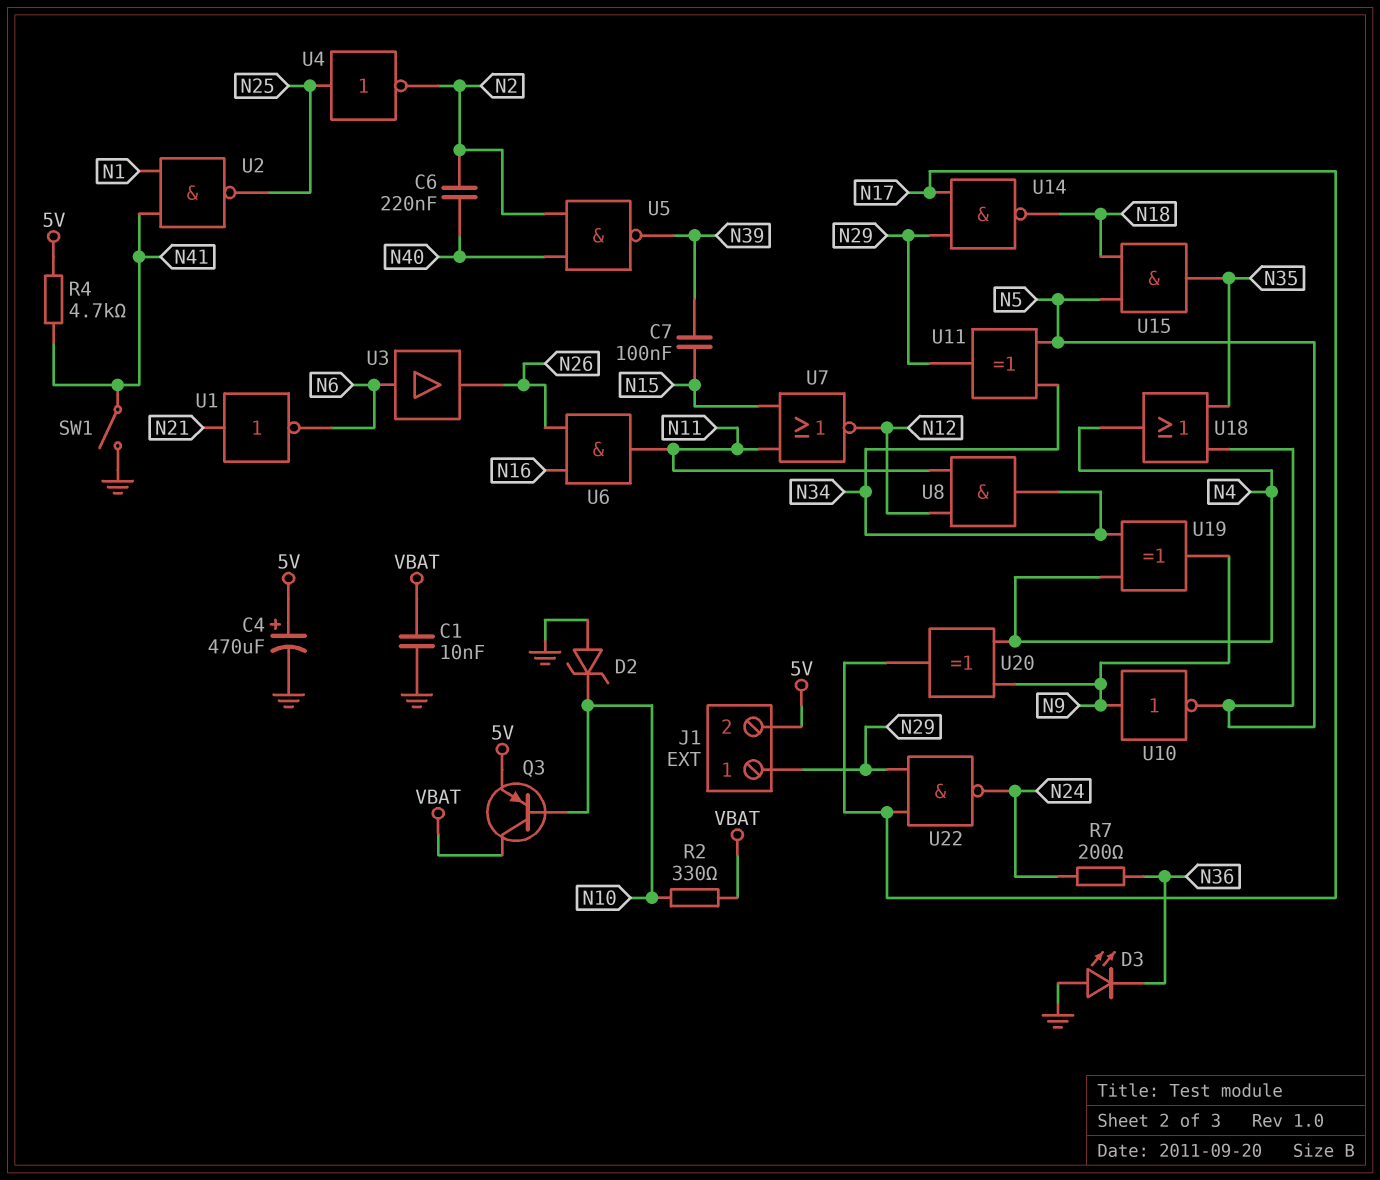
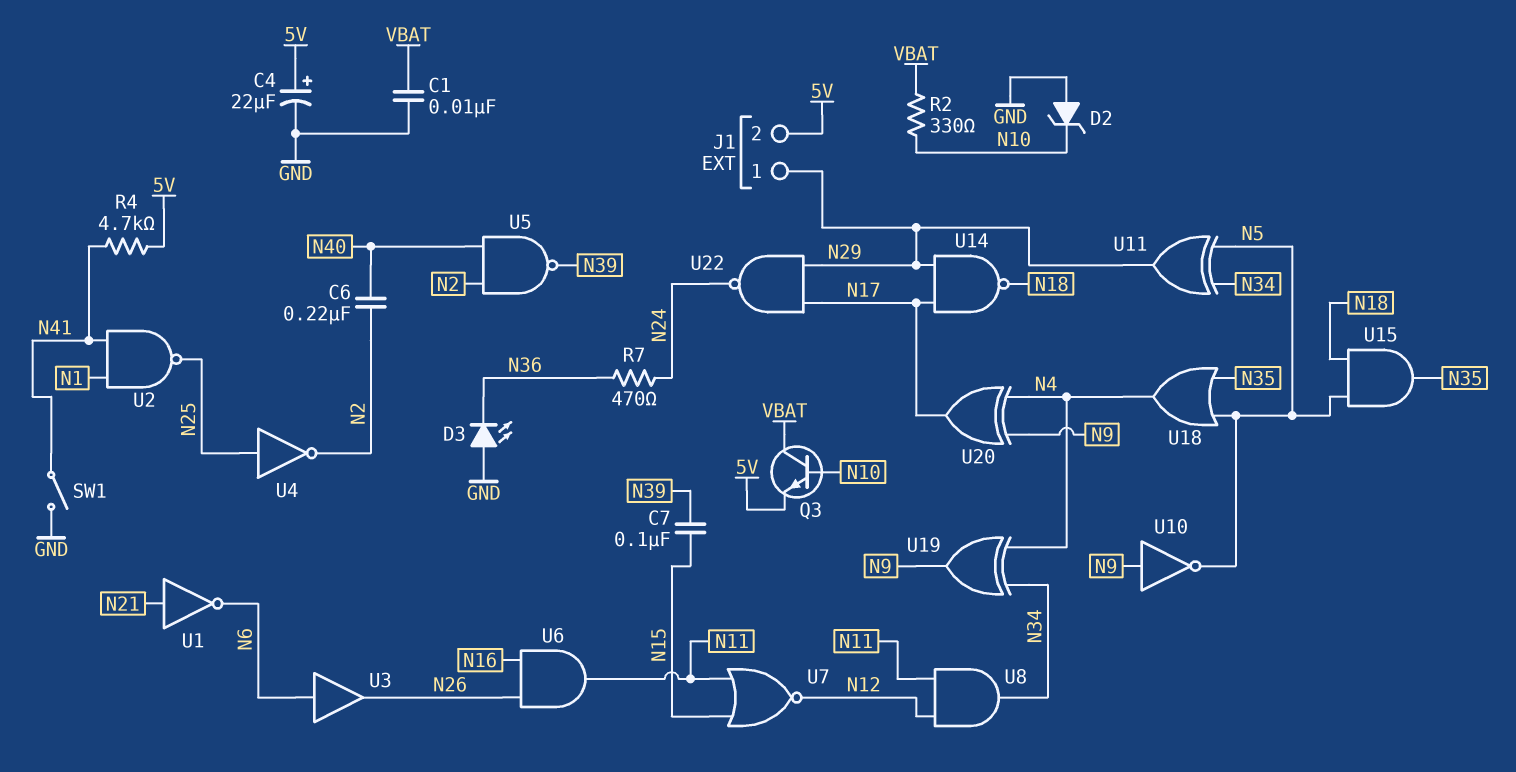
C4: 470uF (plus 5V, minus GND) -> 22uF (plus 5V, minus GND)
Q3: PNP (B N10, C VBAT, E 5V) -> NPN (B N10, C VBAT, E 5V)
R7: 200 (N24, N36) -> 470 (N24, N36)

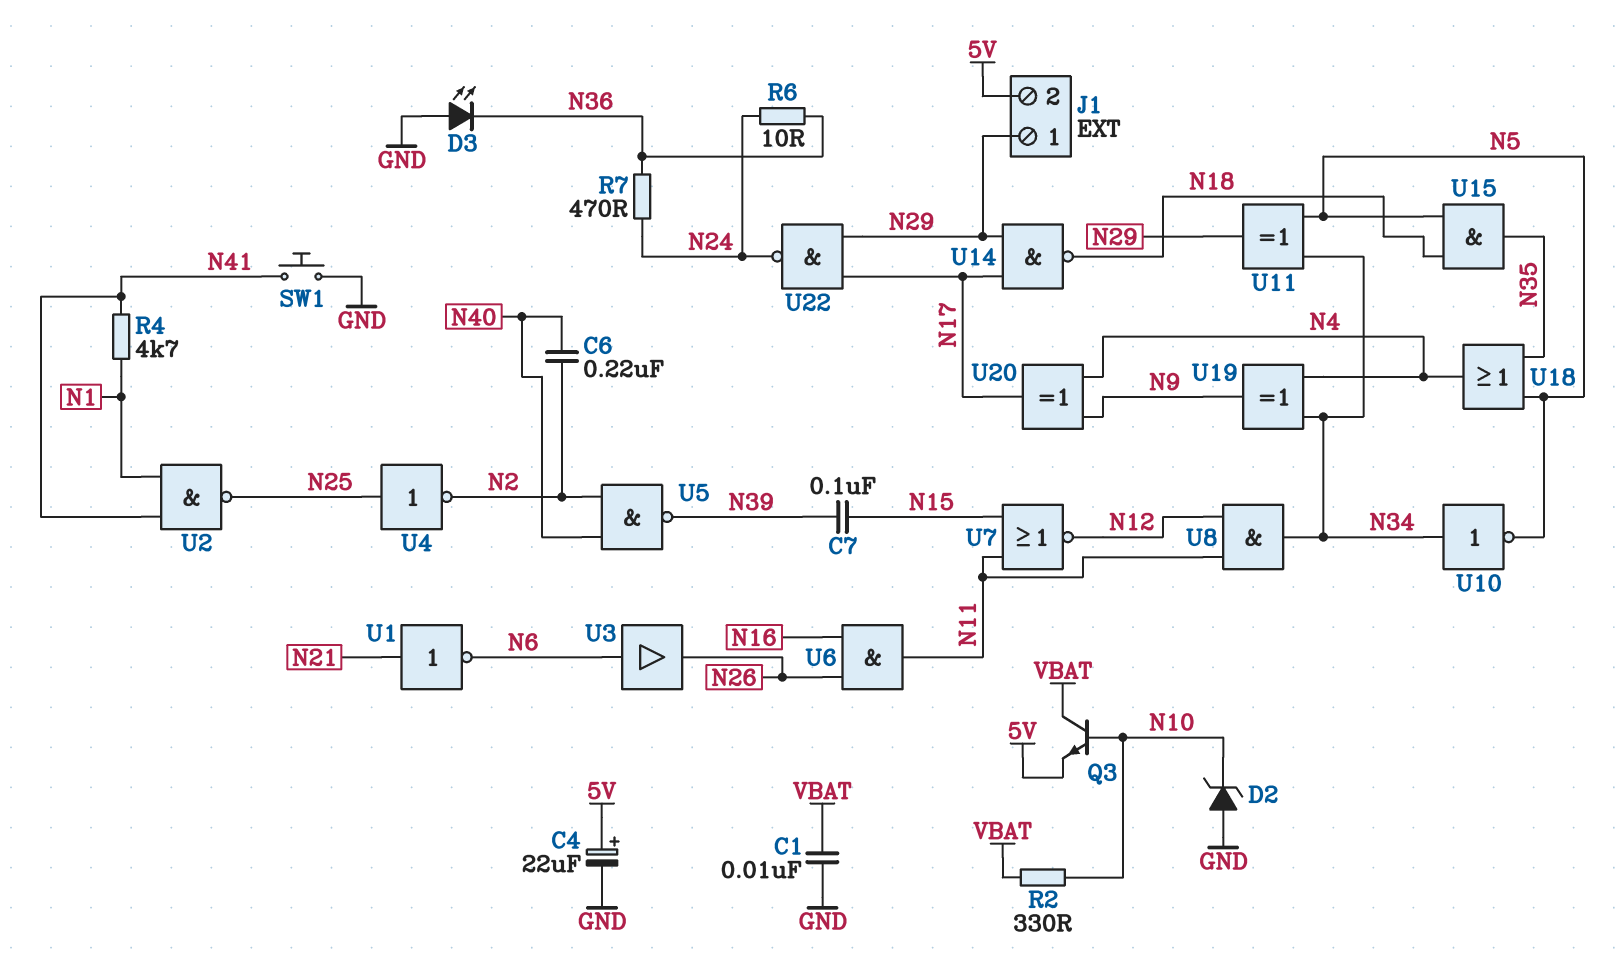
R4: 4.7k (5V, N41) -> 4.7k (N1, N41)
R6: none -> 10 (N24, N36)
SW1: switch (GND, N41) -> button (GND, N41)
U10: NOT (in N9, out N5) -> NOT (in N34, out N5)

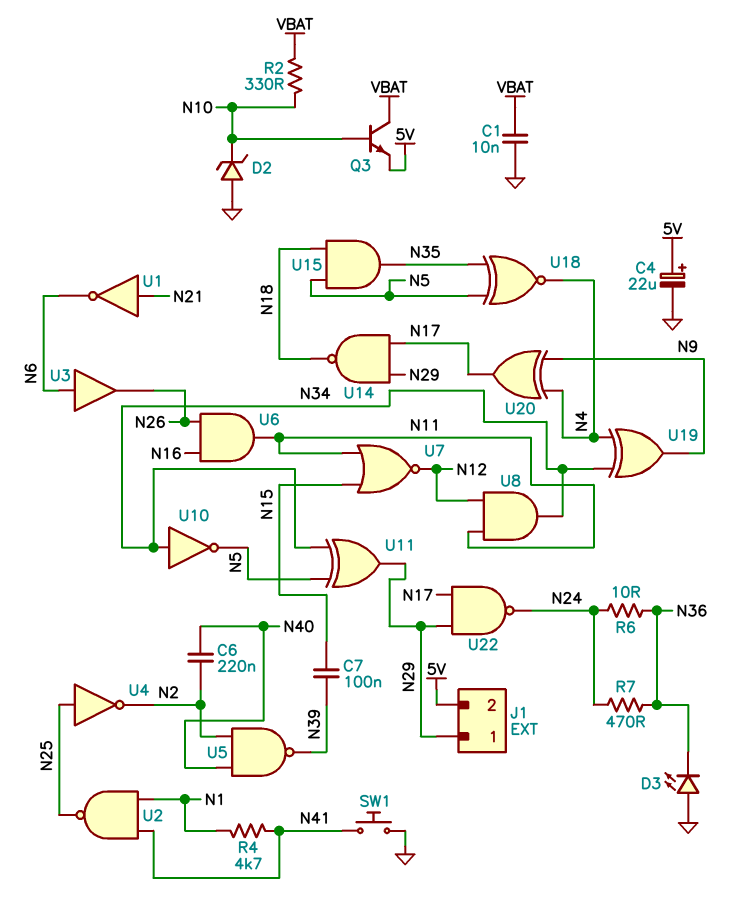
U18: OR (in N5, in N35, out N4) -> XNOR (in N5, in N35, out N4)

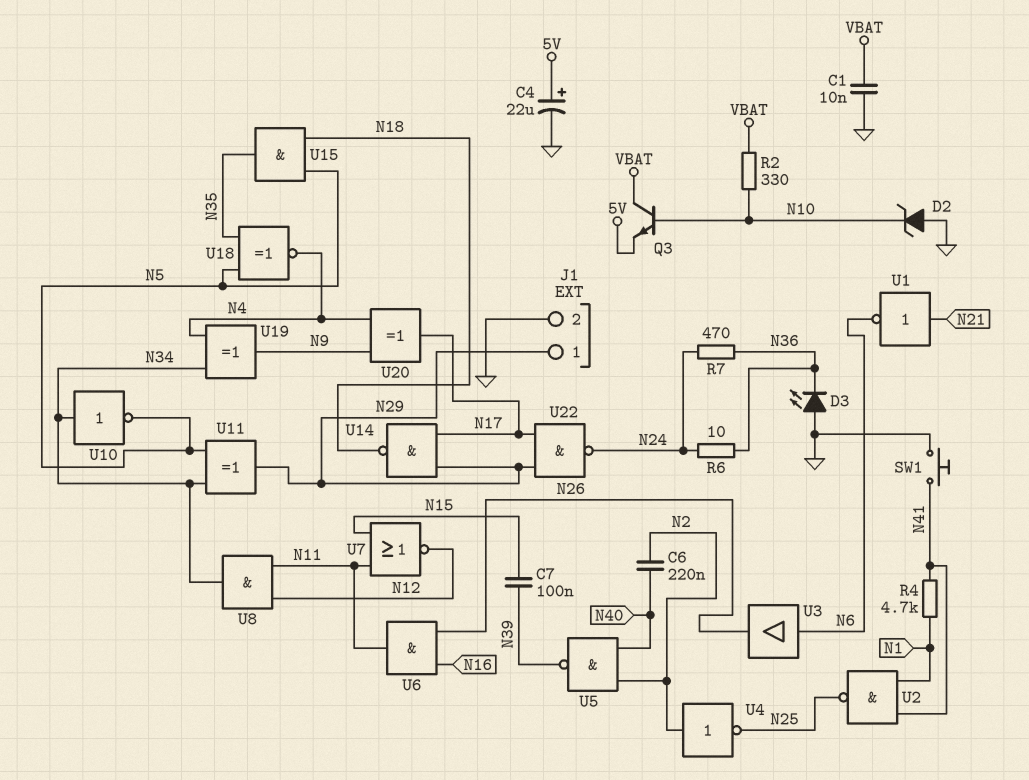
J1 pin 2: 5V -> GND
U4: NOT (in N25, out N2) -> NOT (in N2, out N25)

